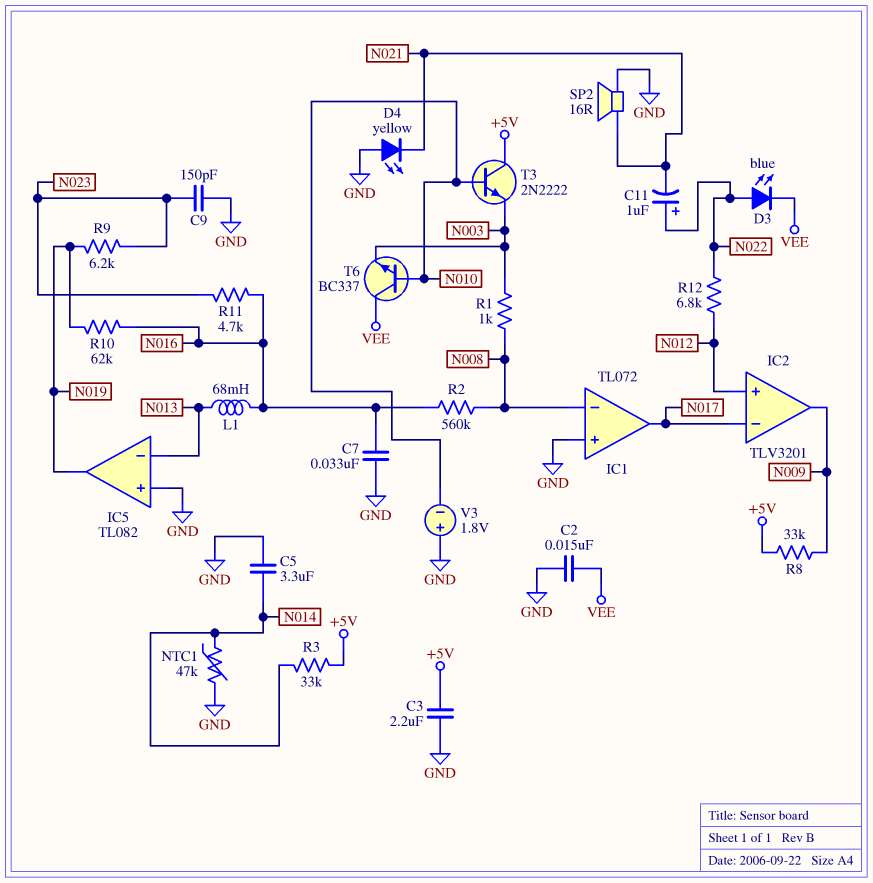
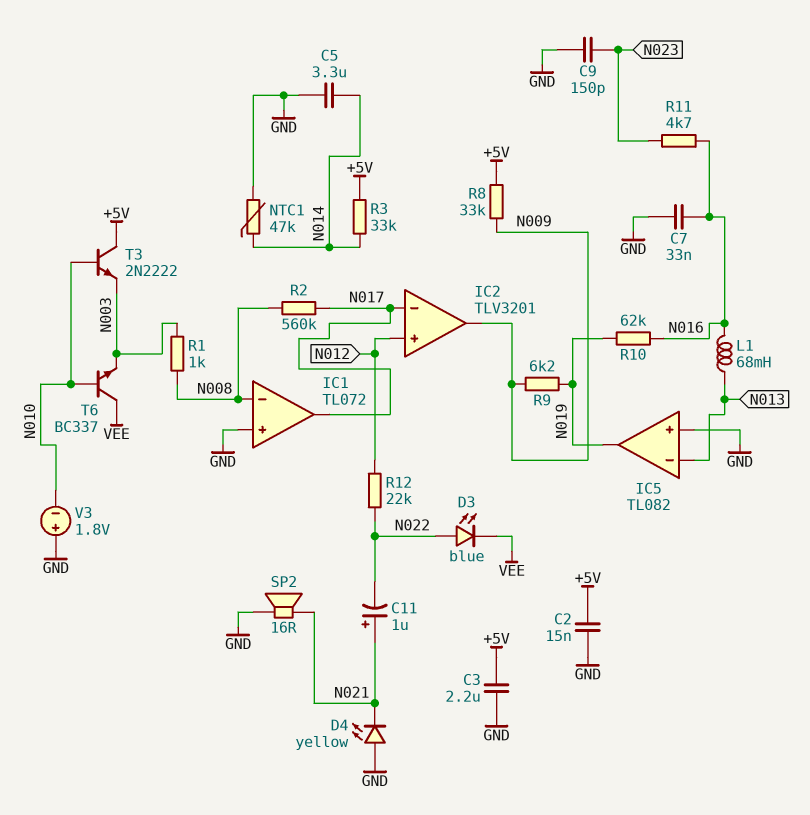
C2: 15nF (GND, VEE) -> 15nF (+5V, GND)
C11: 1uF (plus N022, minus N021) -> 1uF (plus N021, minus N022)
R2: 560k (N008, N016) -> 560k (N008, N017)
R9: 6.2k (N019, N023) -> 6.2k (N009, N019)
R12: 6.8k (N012, N022) -> 22k (N012, N022)

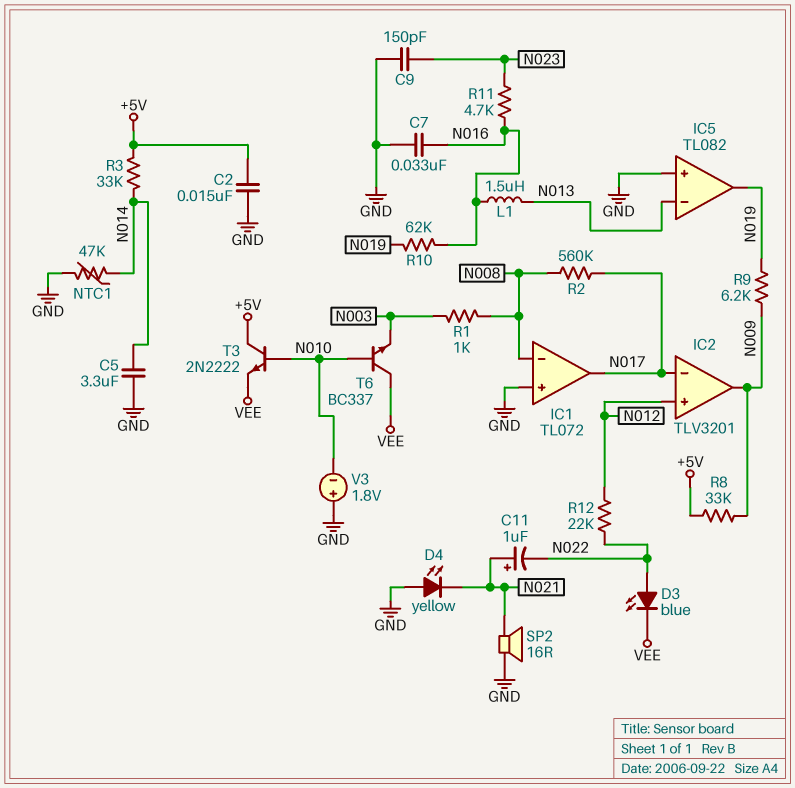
C3: 2.2uF (+5V, GND) -> none
L1: 68mH (N013, N016) -> 1.5uH (N013, N016)
T3: NPN 2N2222 (B N010, C +5V, E N003) -> NPN 2N2222 (B N010, C +5V, E VEE)

